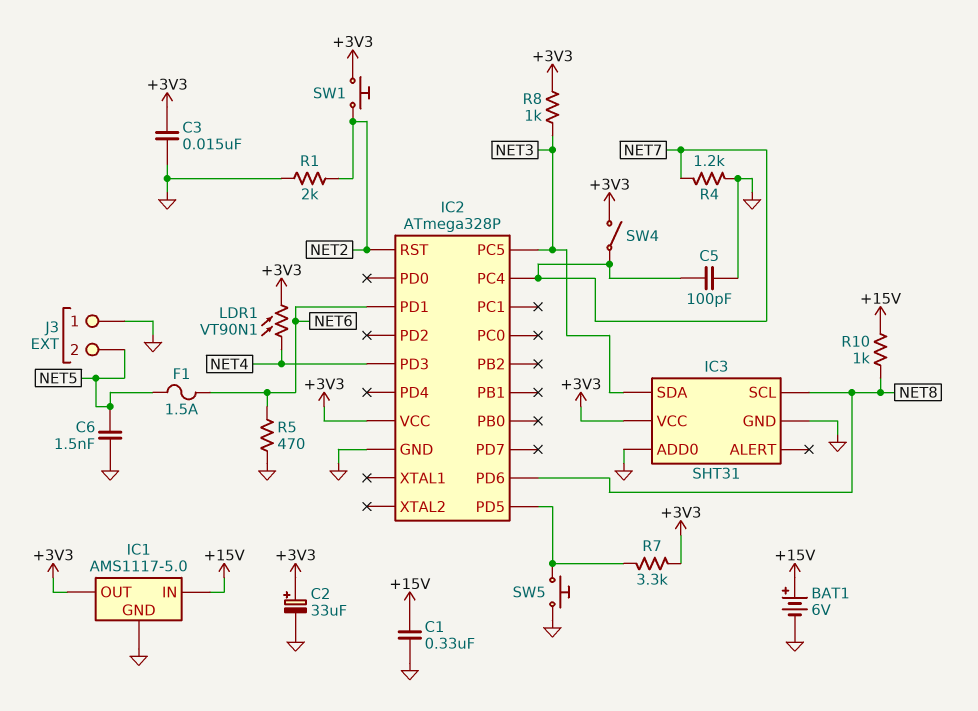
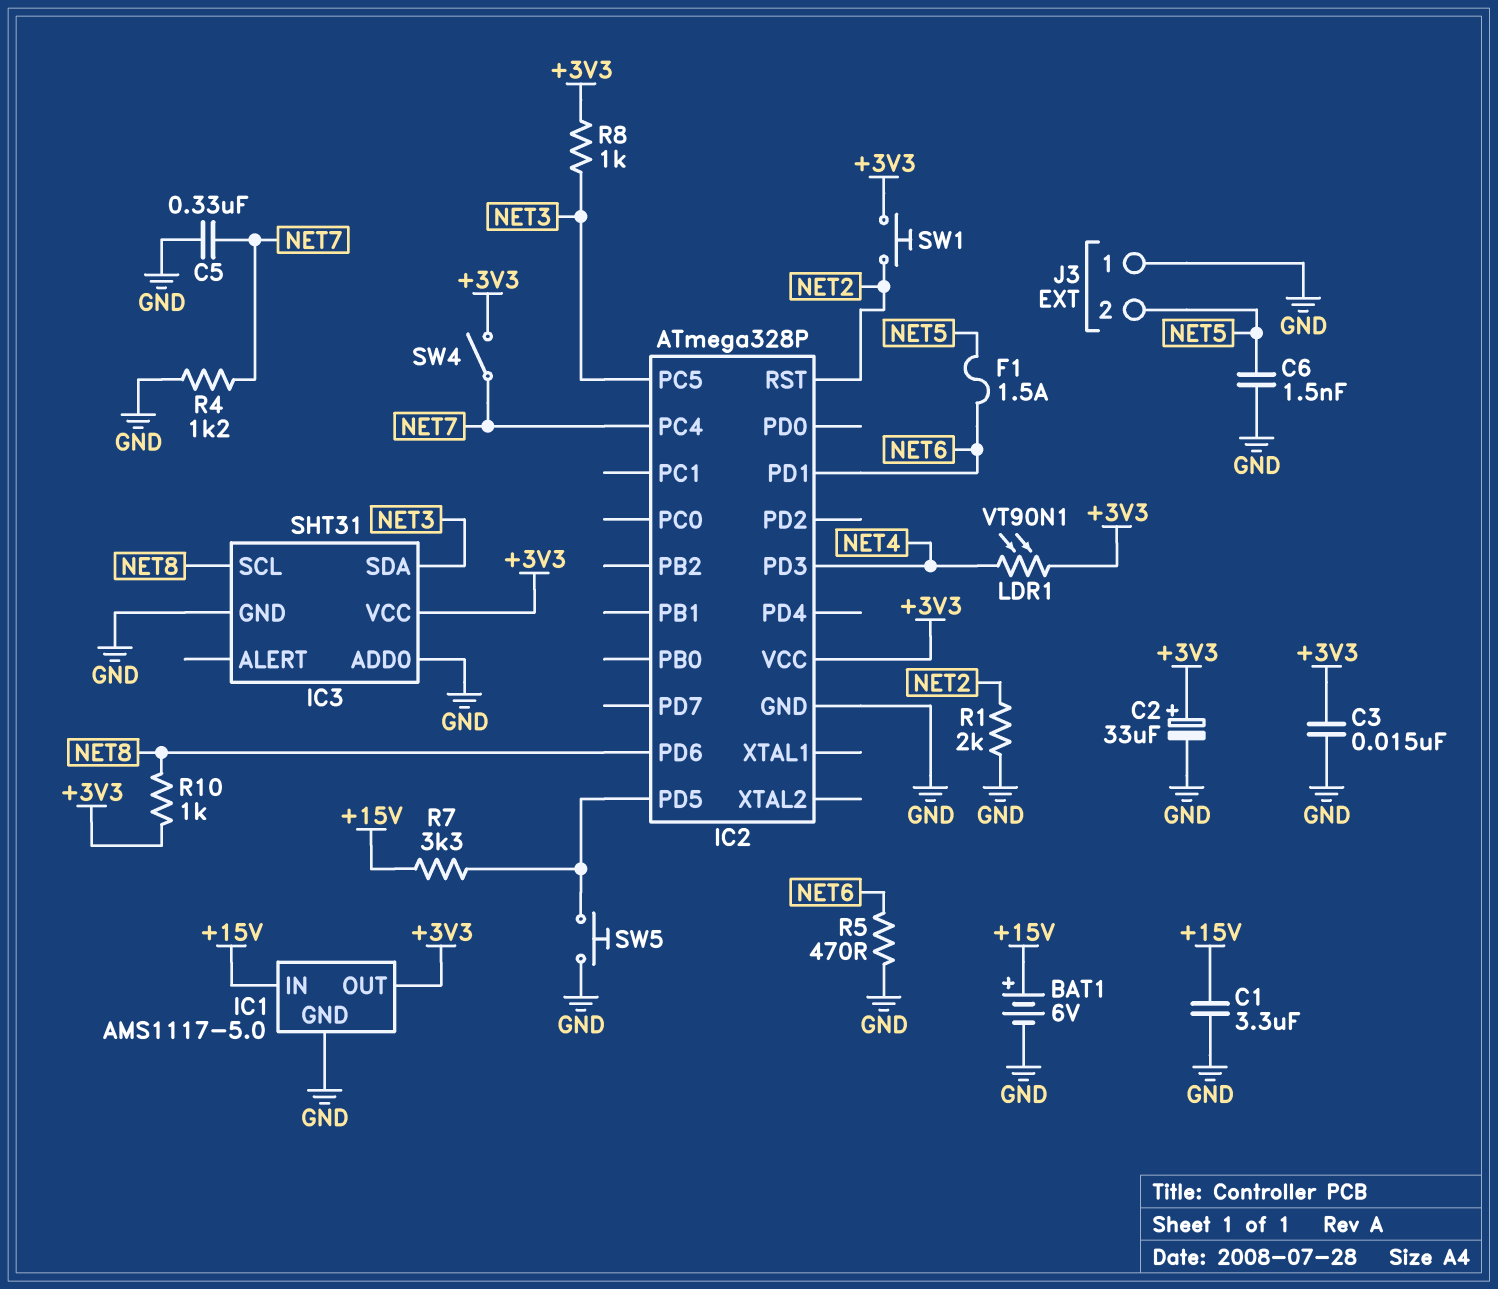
C1: 330nF (+15V, GND) -> 3.3uF (+15V, GND)
C5: 100pF (GND, NET7) -> 330nF (GND, NET7)
R7: 3.3k (+3V3, IC2/PD5) -> 3.3k (+15V, IC2/PD5)
R10: 1k (+15V, NET8) -> 1k (+3V3, NET8)

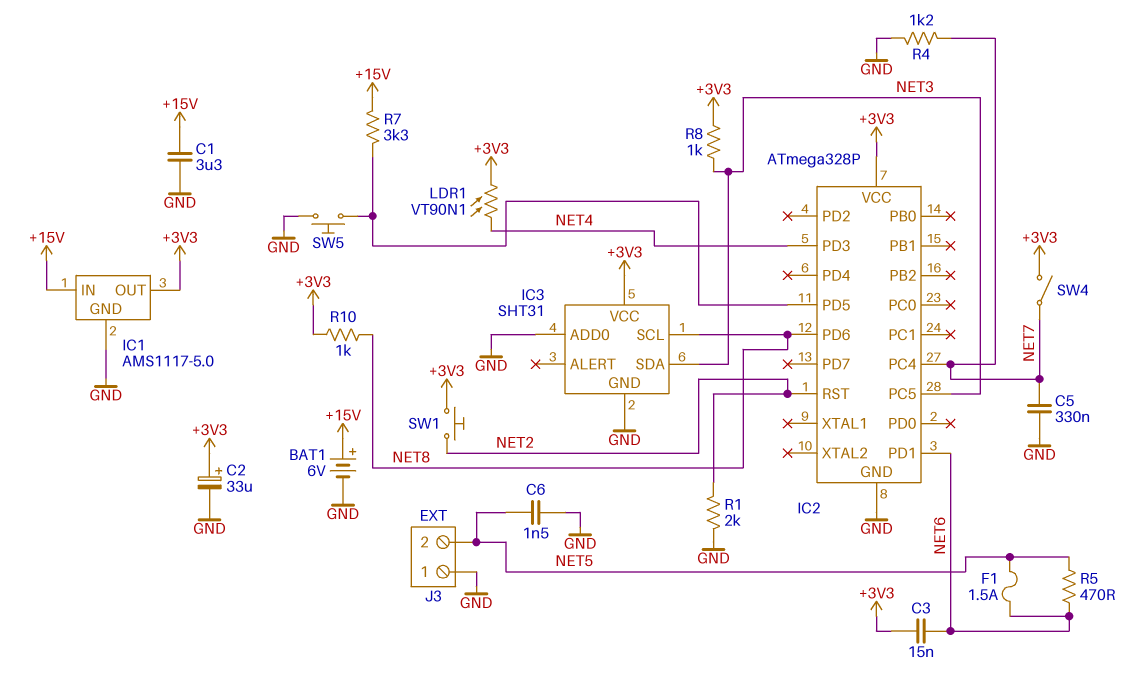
C3: 15nF (+3V3, GND) -> 15nF (+3V3, NET6)
R5: 470 (GND, NET6) -> 470 (NET5, NET6)

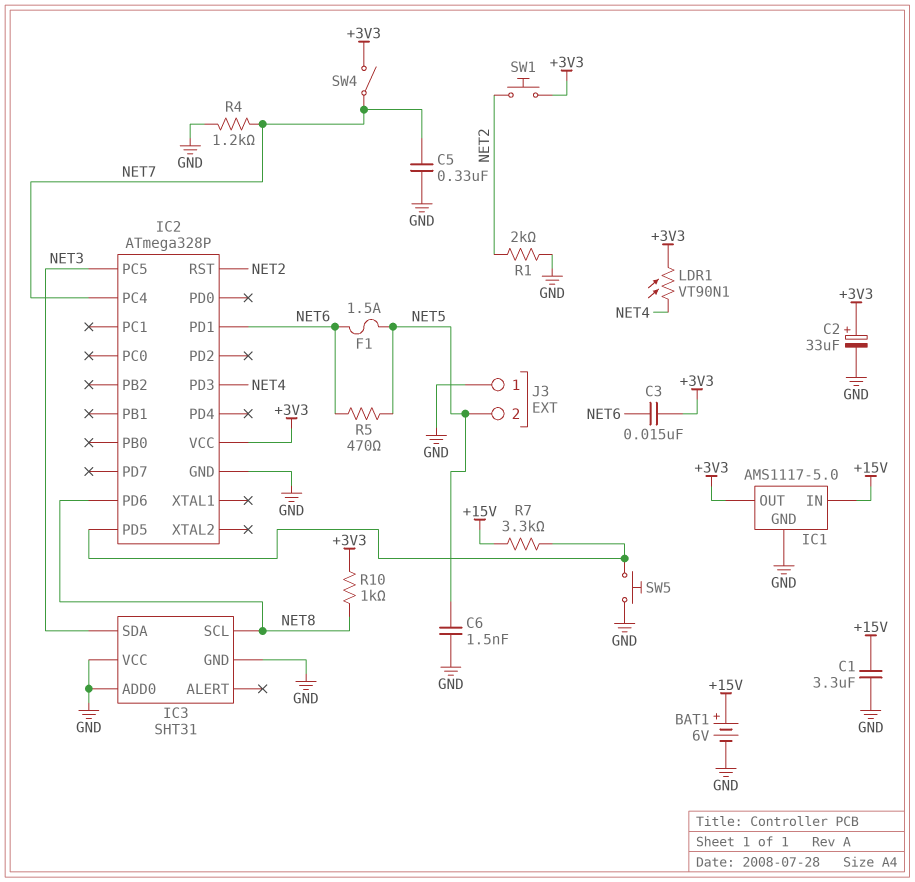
IC3 pin VCC: +3V3 -> GND
R8: 1k (+3V3, NET3) -> none

